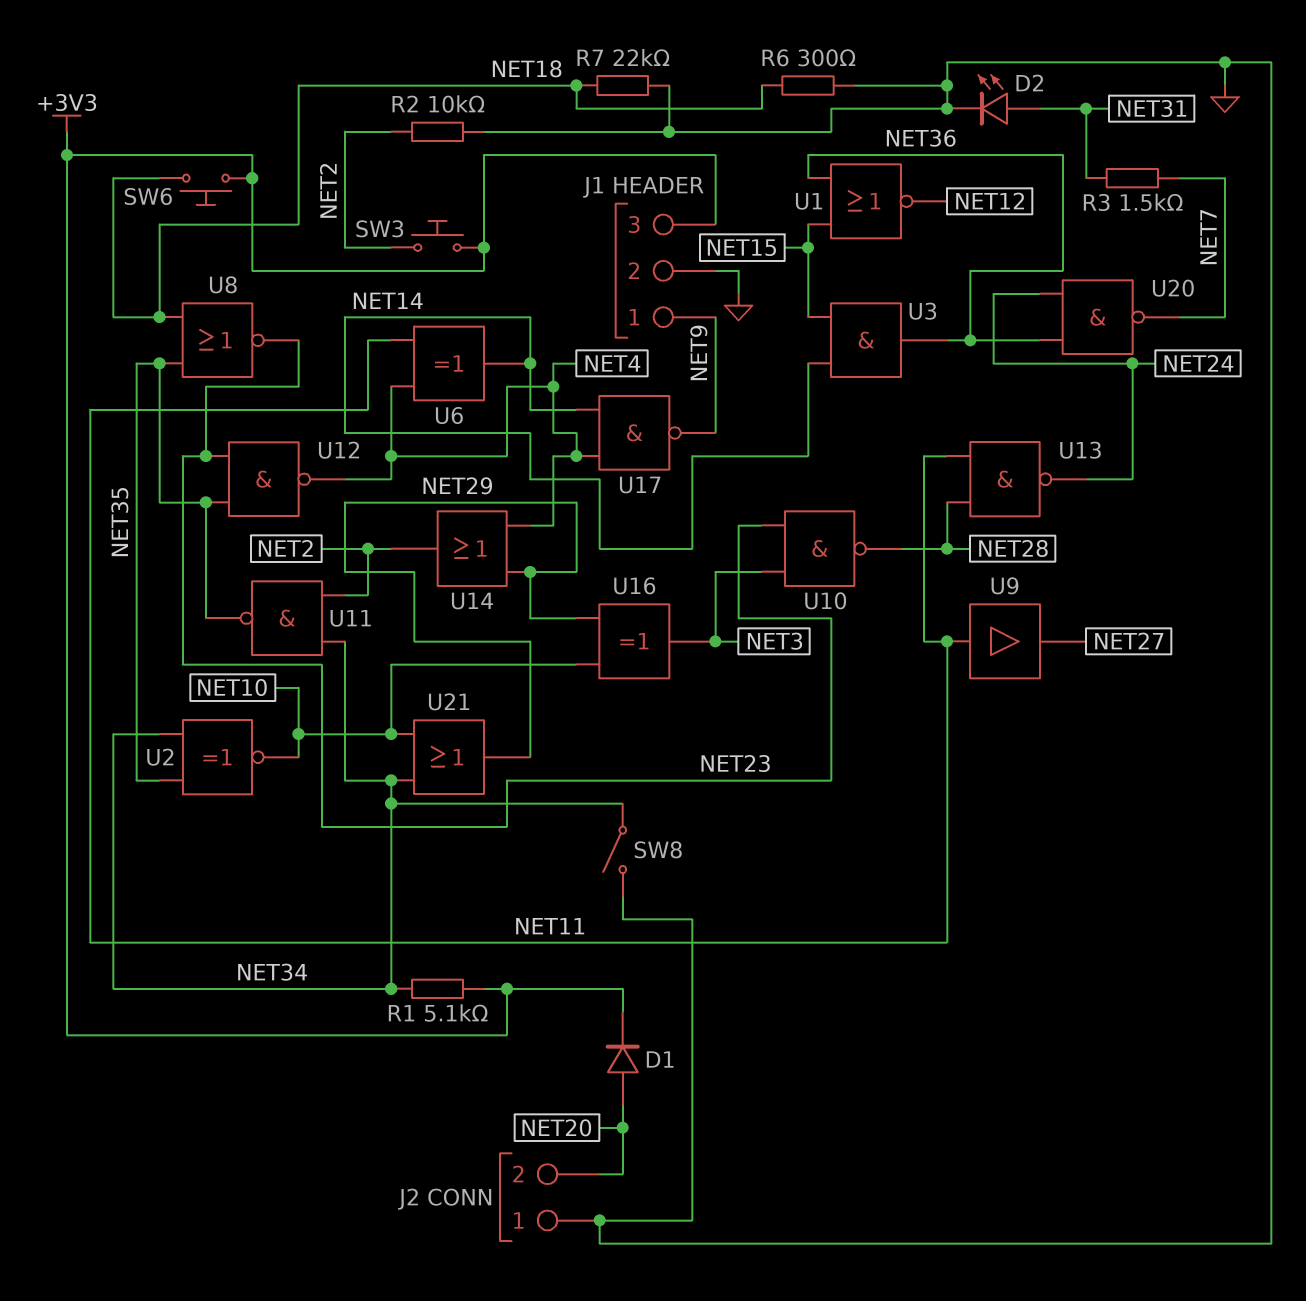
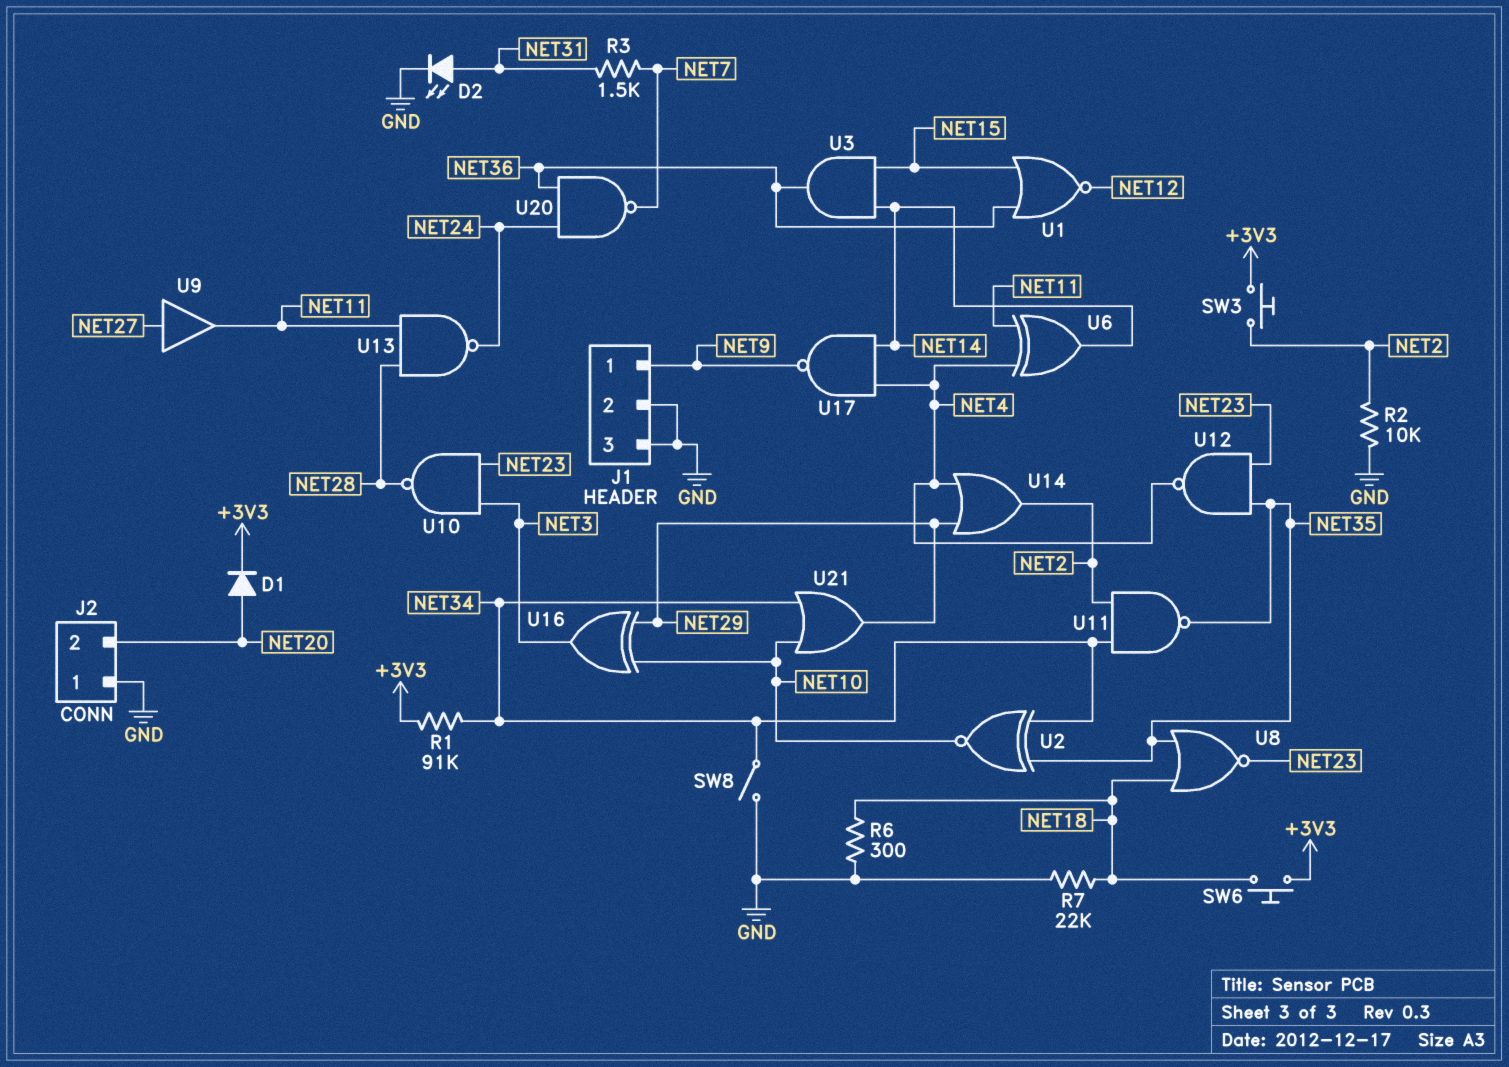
J1 pin 3: +3V3 -> GND
R1: 5.1k (+3V3, NET34) -> 91k (+3V3, NET34)
U9: buffer (in NET11, out NET27) -> buffer (in NET27, out NET11)

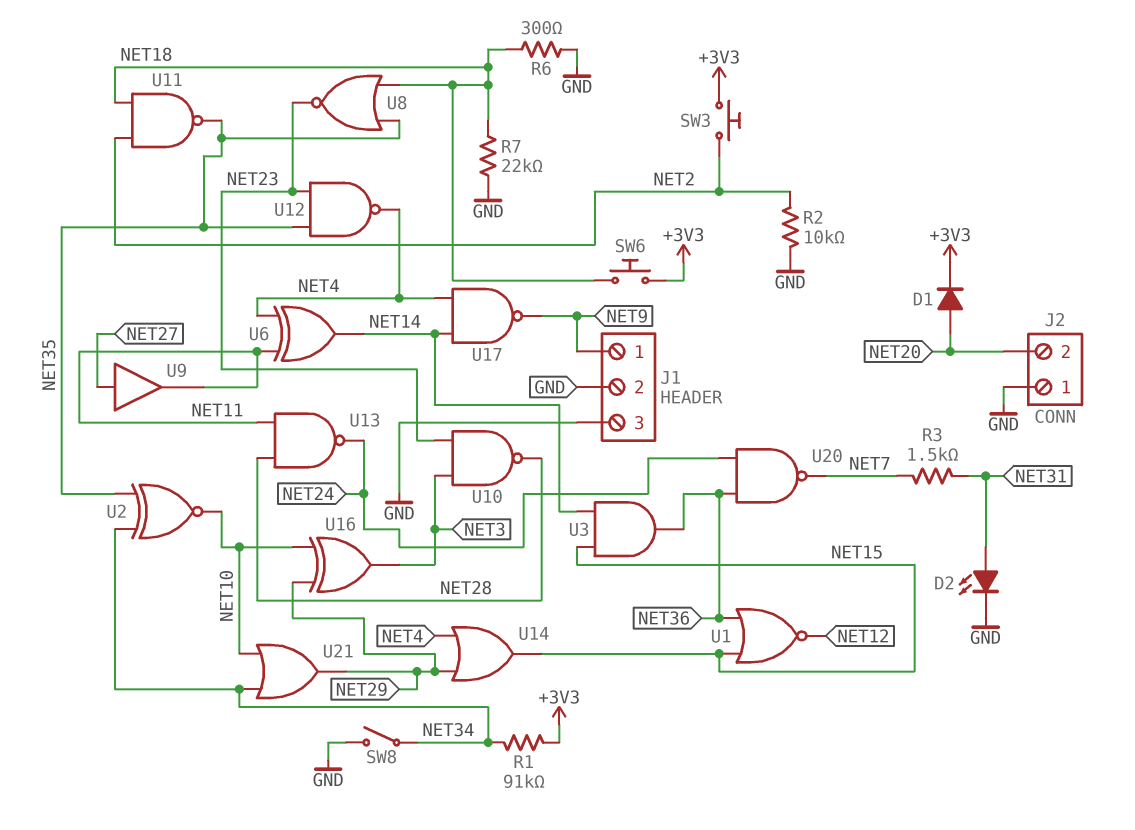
U11: NAND (in NET2, in NET34, out NET35) -> NAND (in NET2, in NET18, out NET35)
U14: OR (in NET4, in NET29, out NET2) -> OR (in NET4, in NET29, out NET15)

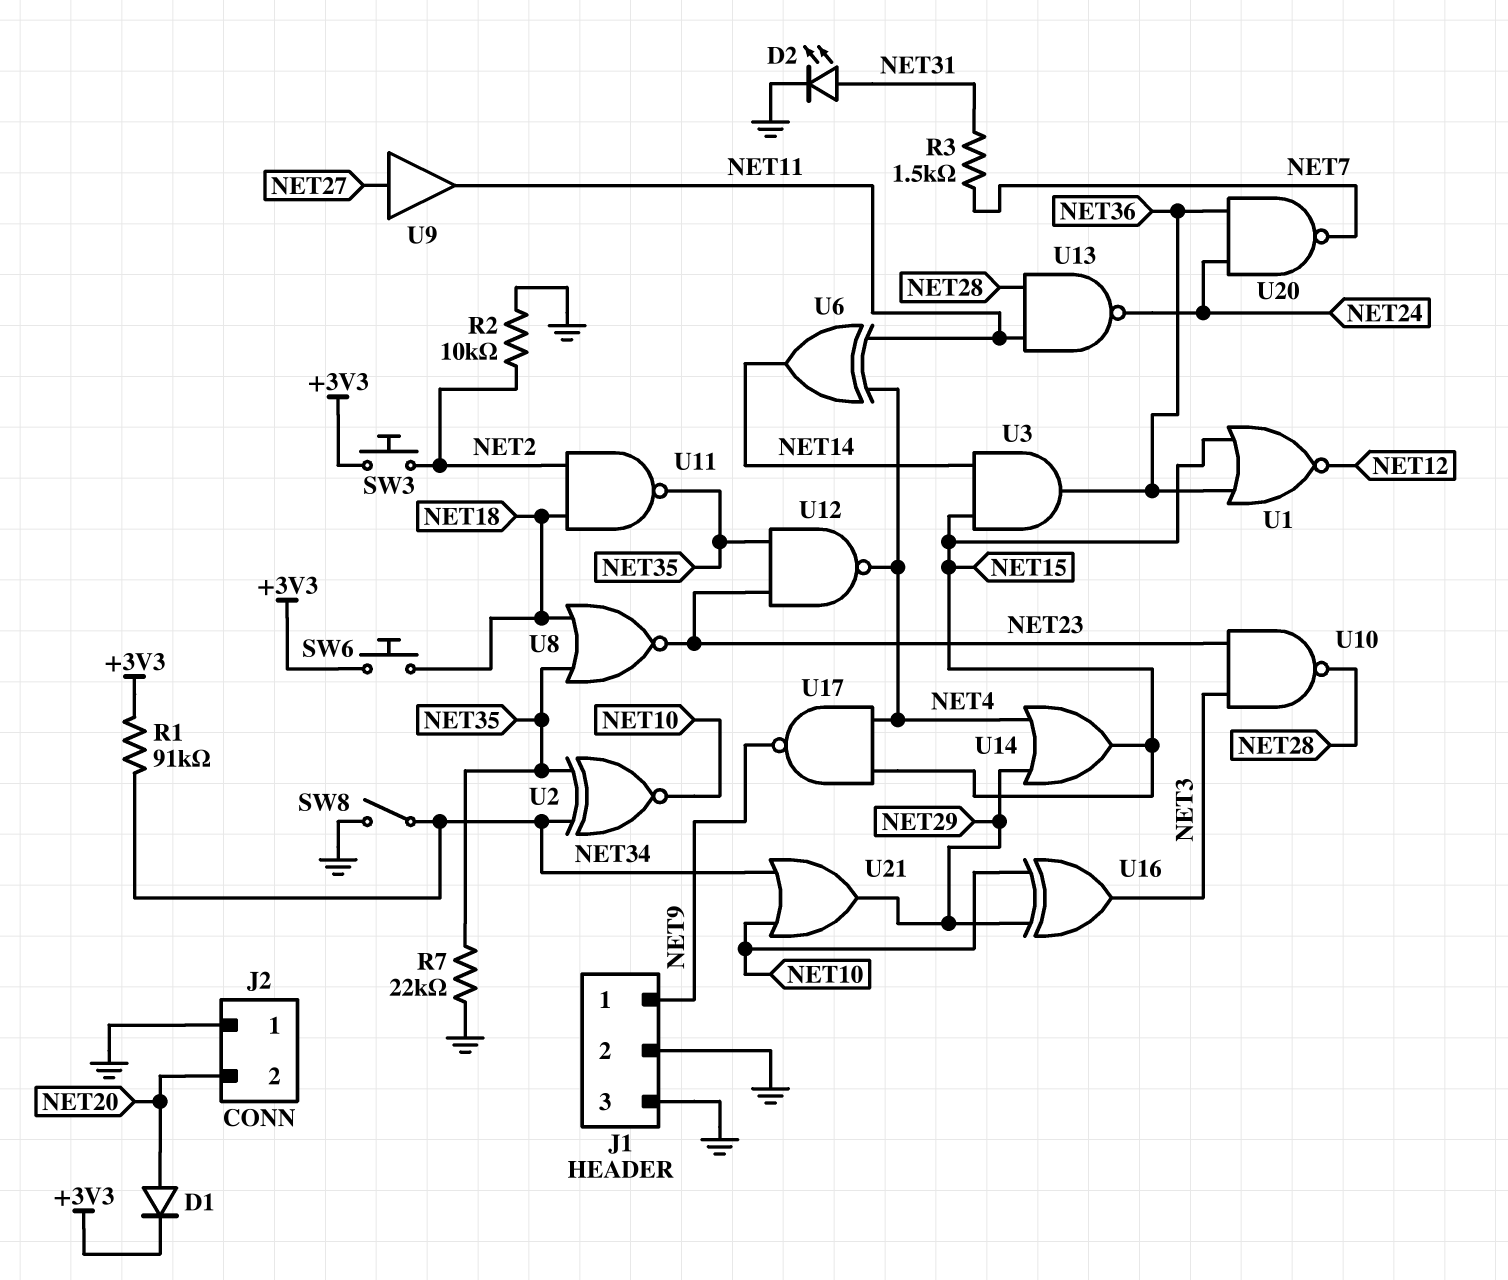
R6: 300 (GND, NET18) -> none
R7: 22k (GND, NET18) -> 22k (GND, NET35)
U17: NAND (in NET4, in NET14, out NET9) -> NAND (in NET4, in NET15, out NET9)

